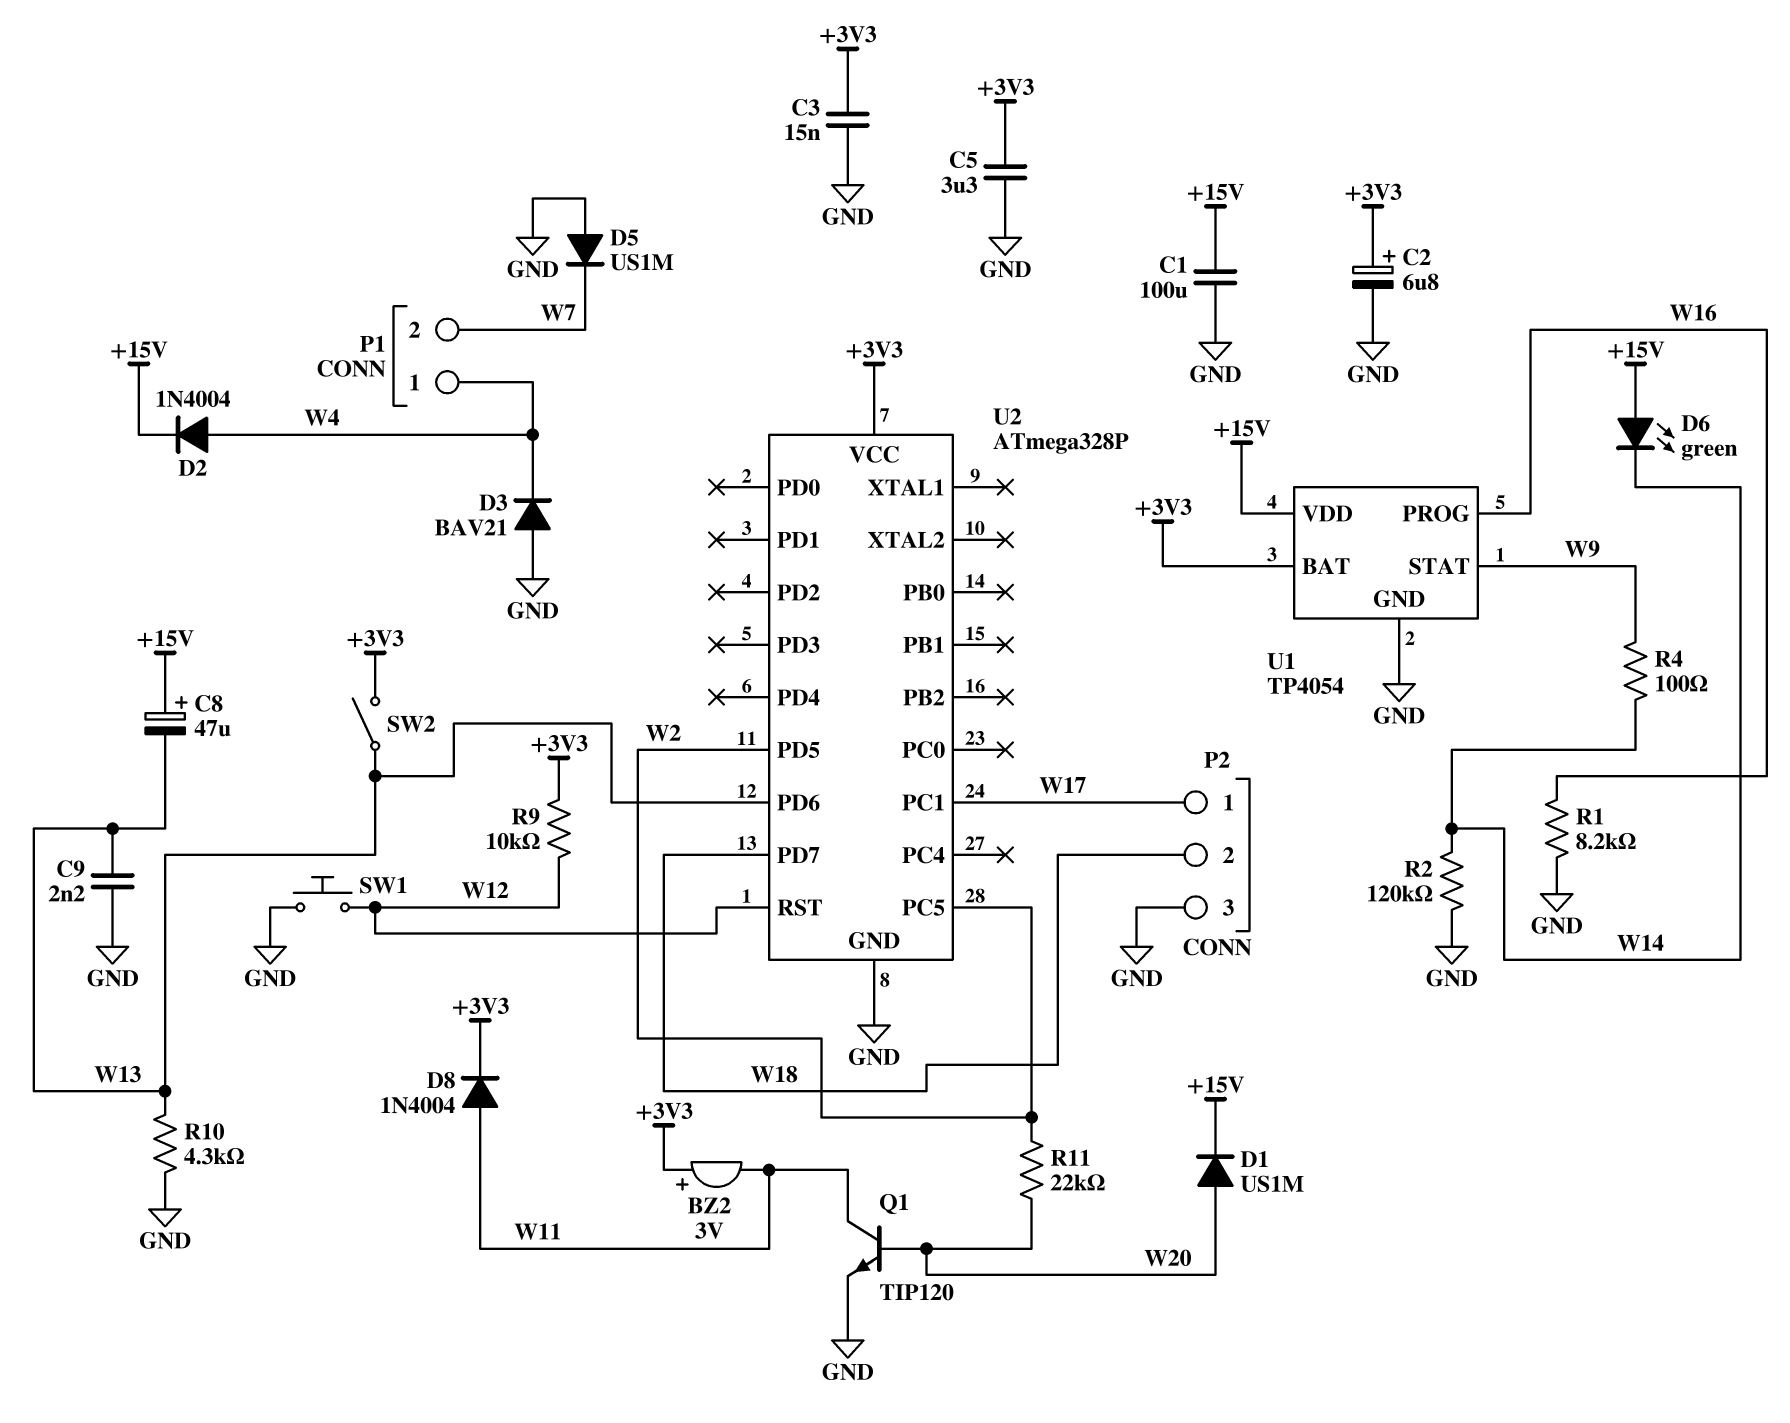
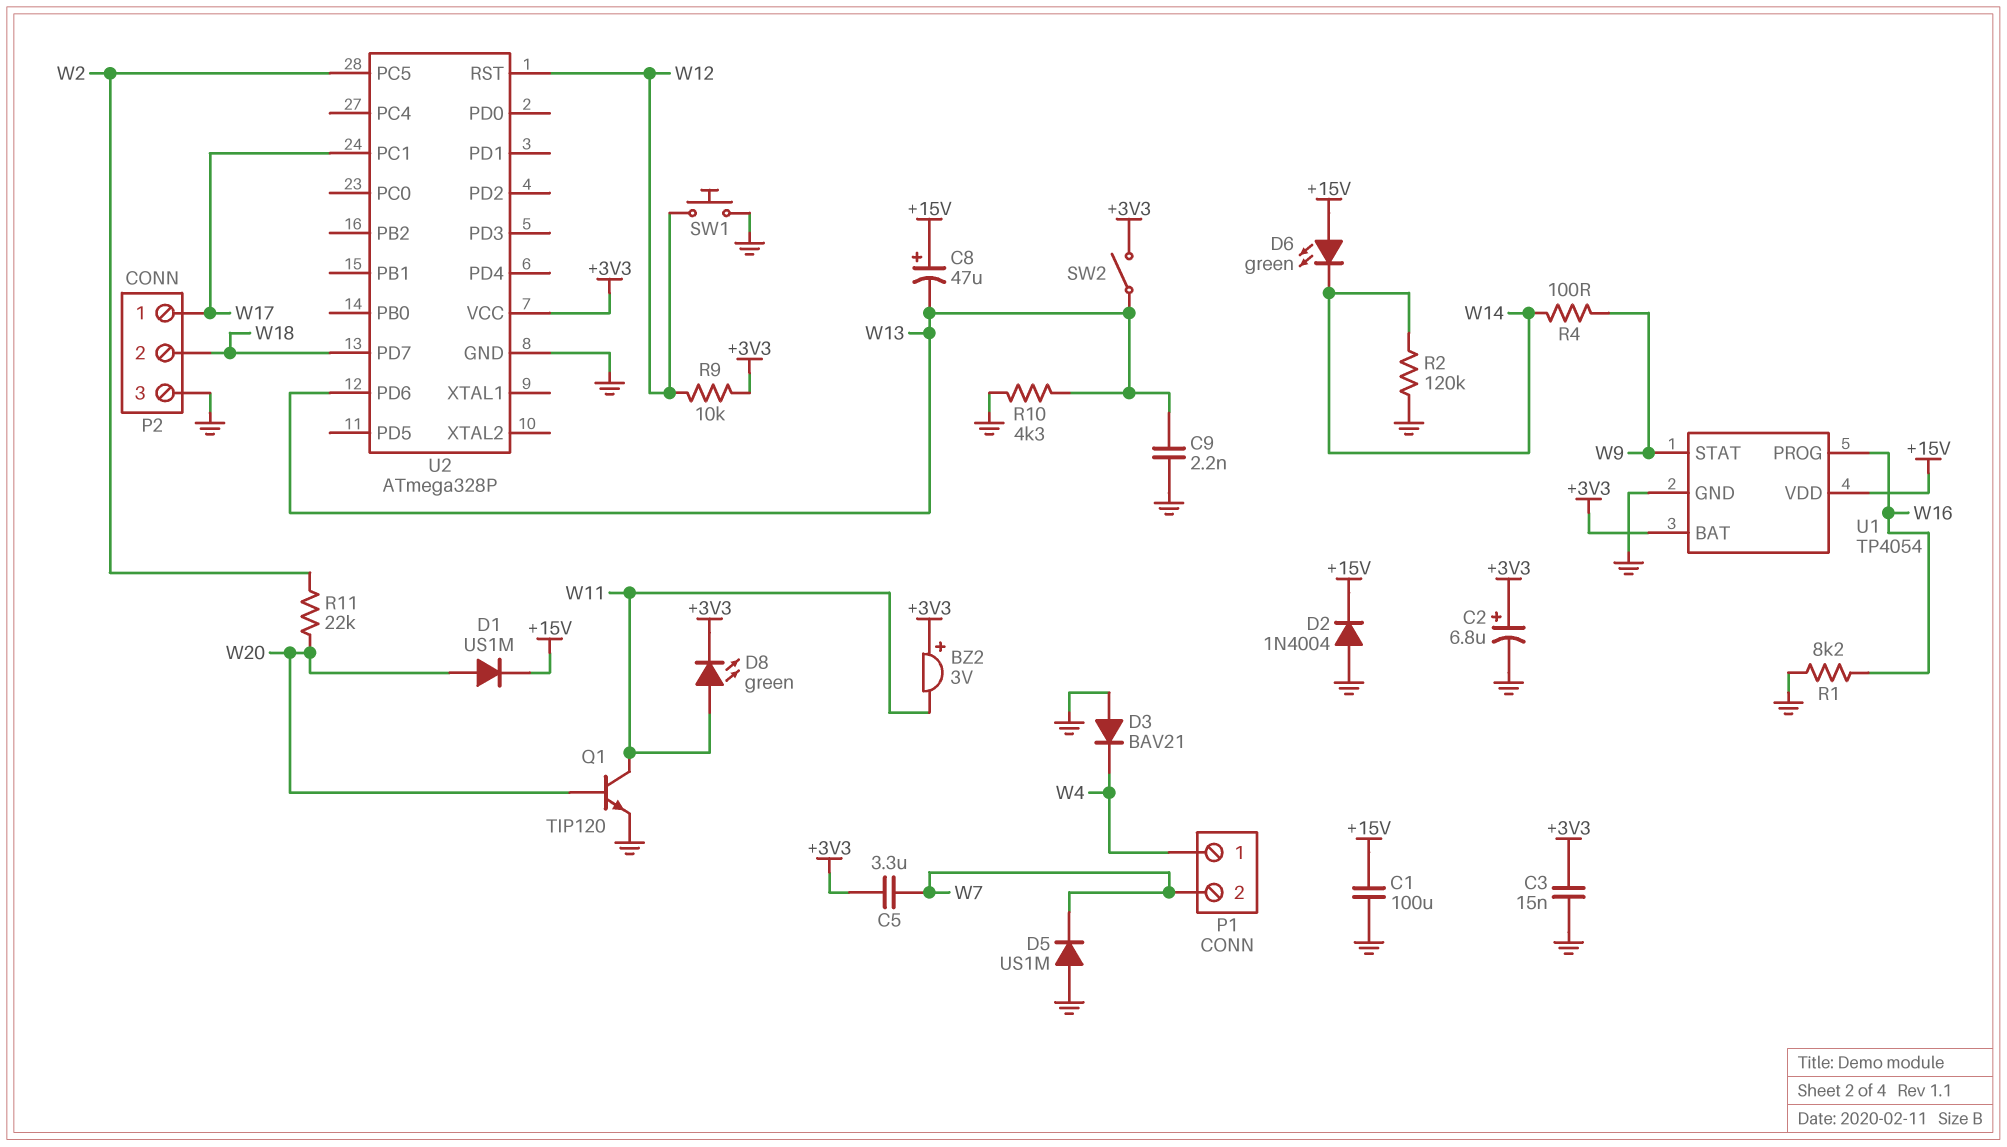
C5: 3.3uF (+3V3, GND) -> 3.3uF (+3V3, W7)
D2: diode 1N4004 (A W4, K +15V) -> diode 1N4004 (A GND, K +15V)
D8: diode 1N4004 (A W11, K +3V3) -> LED green (A W11, K +3V3)
U2 pin PD5: W2 -> none

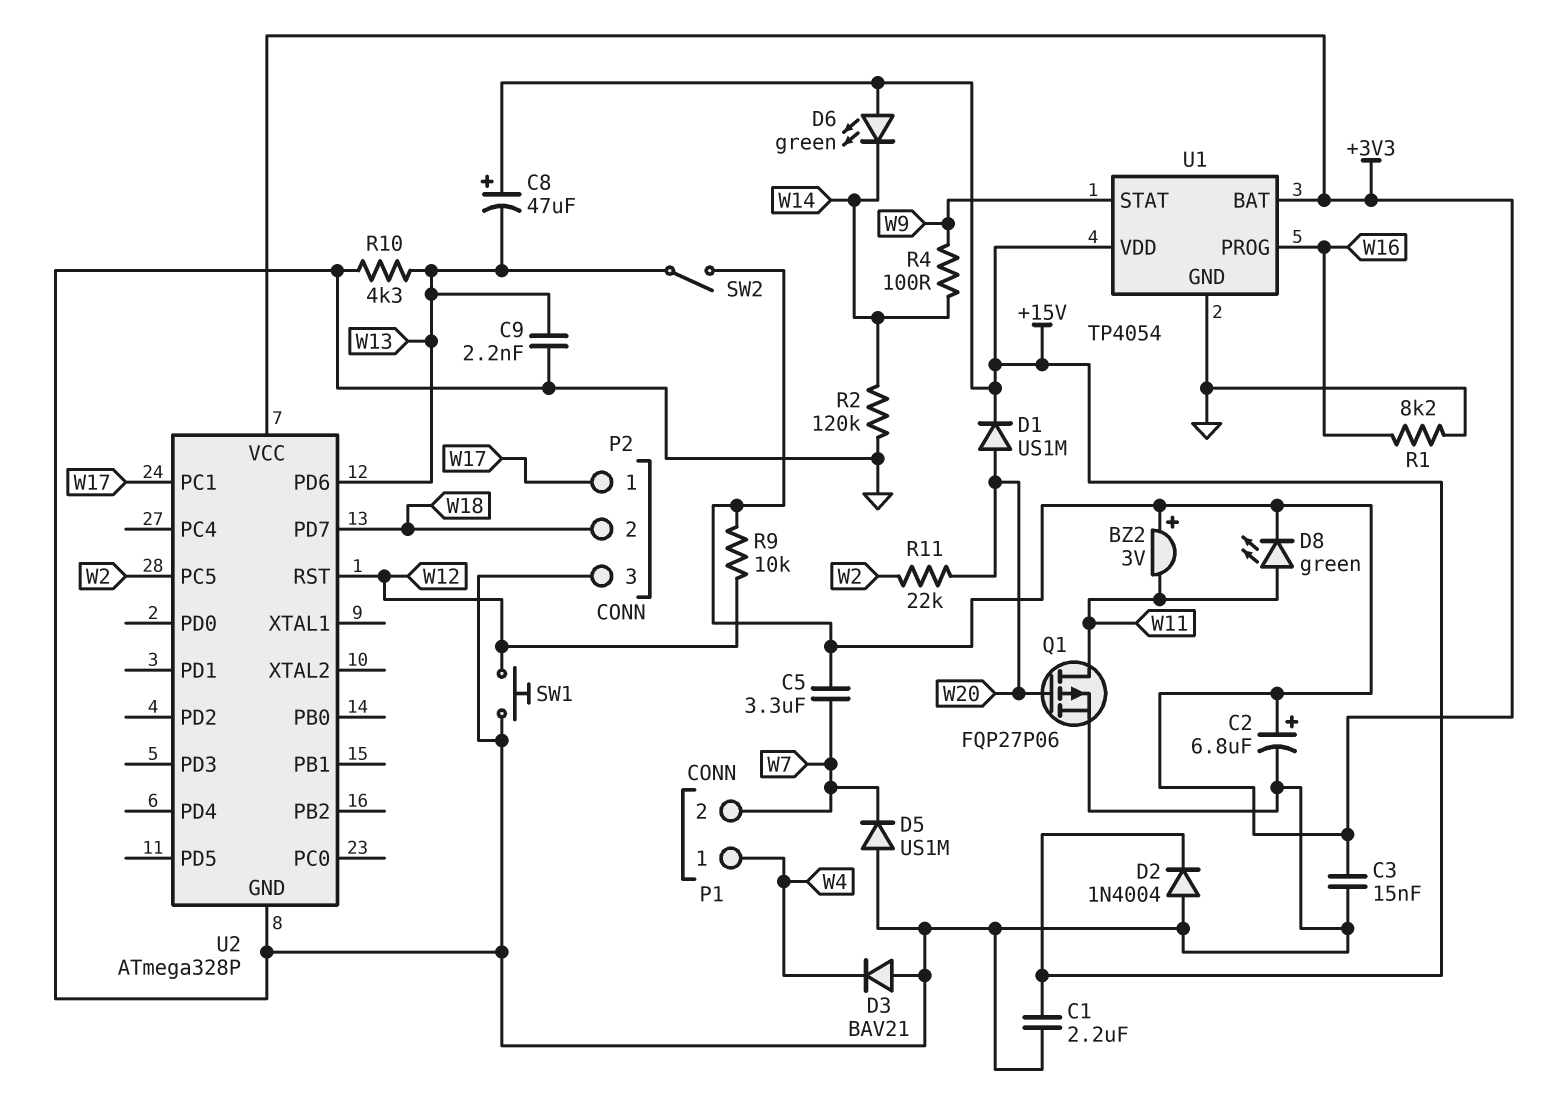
C1: 100uF (+15V, GND) -> 2.2uF (+15V, GND)
Q1: NPN TIP120 (B W20, C W11, E GND) -> PMOS FQP27P06 (G W20, D W11, S GND)

